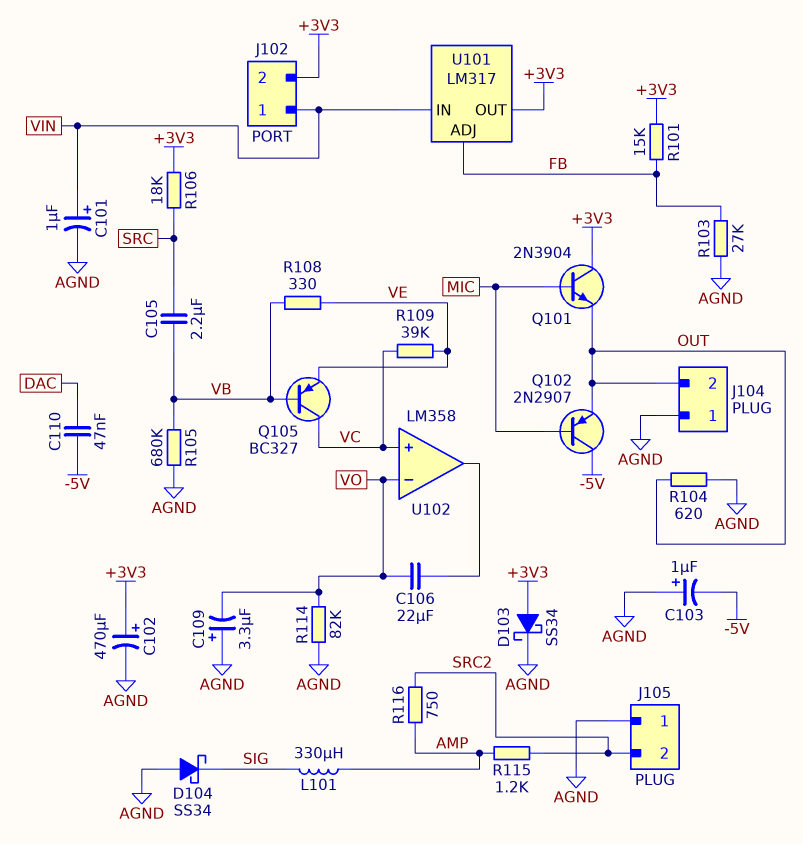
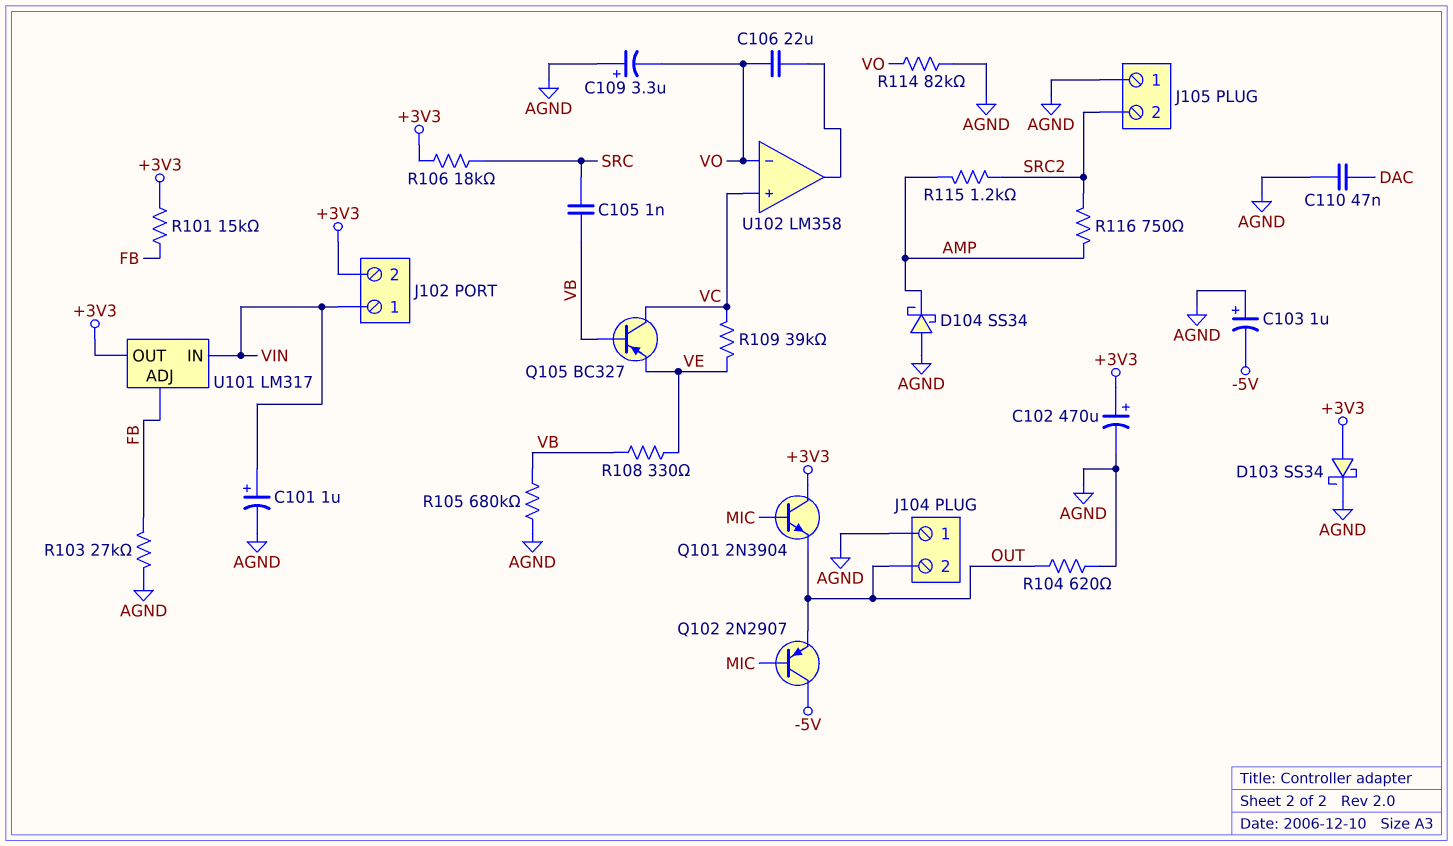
C105: 2.2uF (SRC, VB) -> 1nF (SRC, VB)
C110: 47nF (-5V, DAC) -> 47nF (AGND, DAC)
D104: schottky SS34 (A AGND, K SIG) -> schottky SS34 (A AGND, K AMP)
L101: 330uH (AMP, SIG) -> none

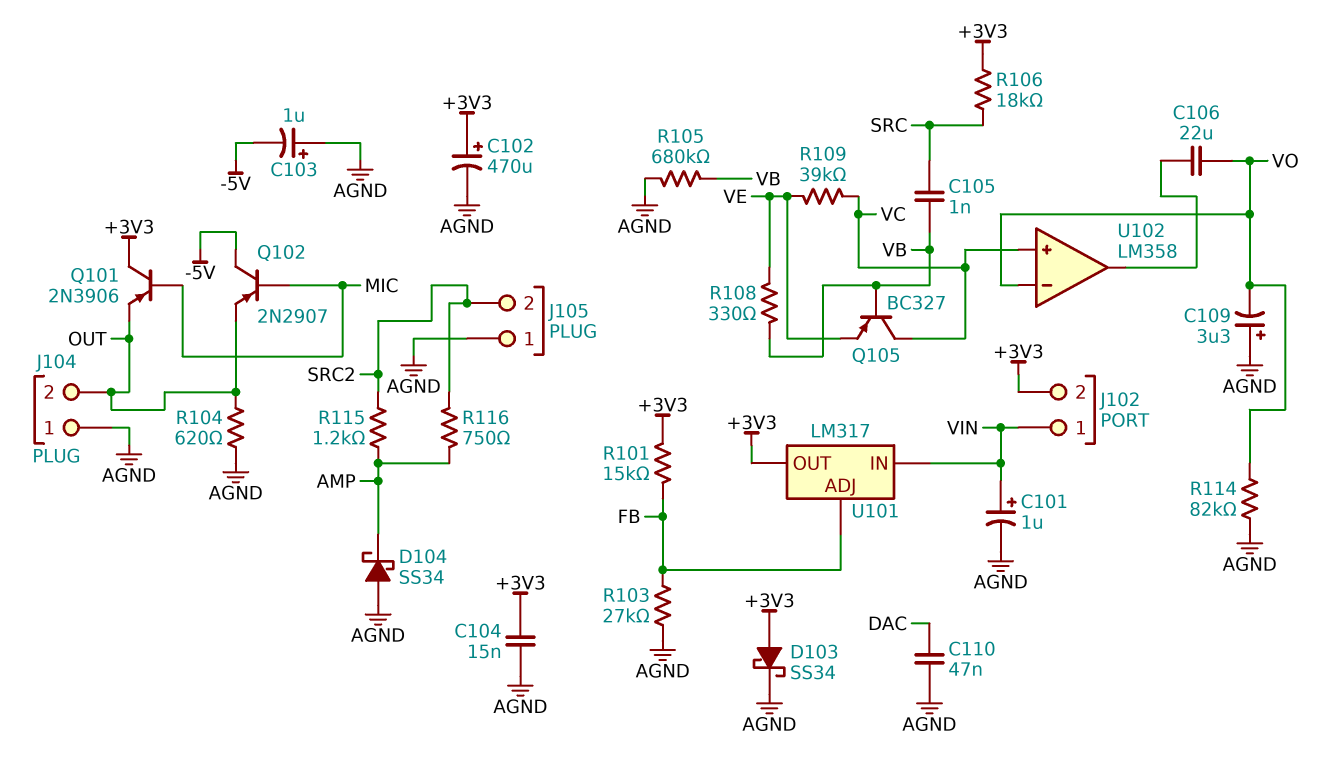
C104: none -> 15nF (+3V3, AGND)
Q101: NPN 2N3904 (B MIC, C +3V3, E OUT) -> PNP 2N3906 (B MIC, C +3V3, E OUT)

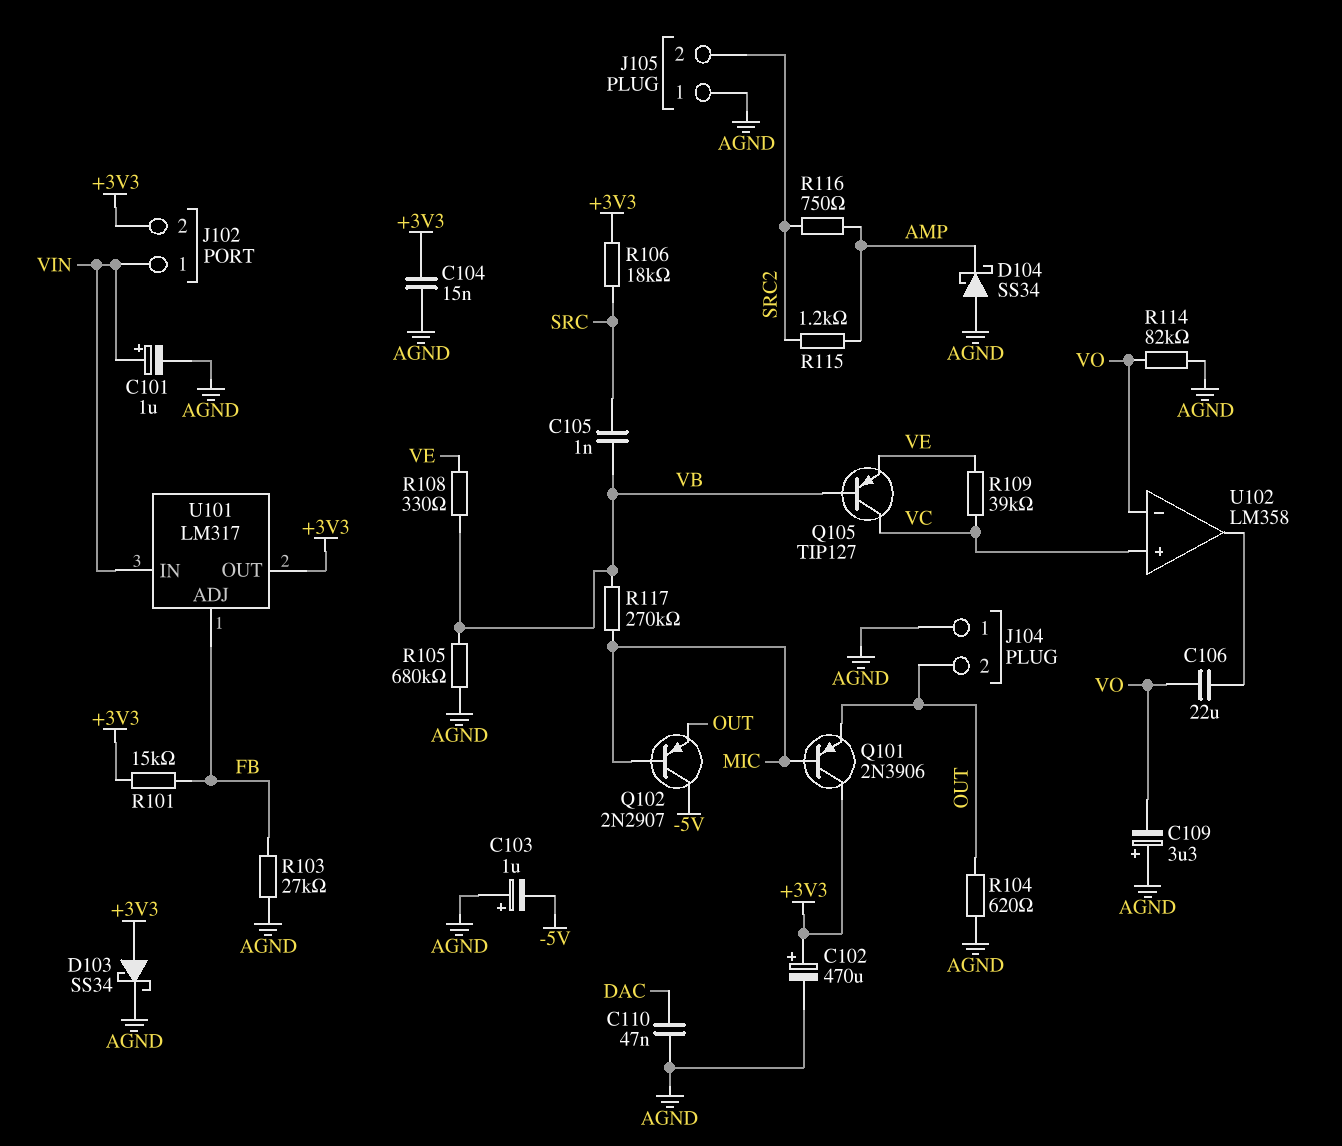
Q105: PNP BC327 (B VB, C VC, E VE) -> PNP TIP127 (B VB, C VC, E VE)
R117: none -> 270k (MIC, VB)

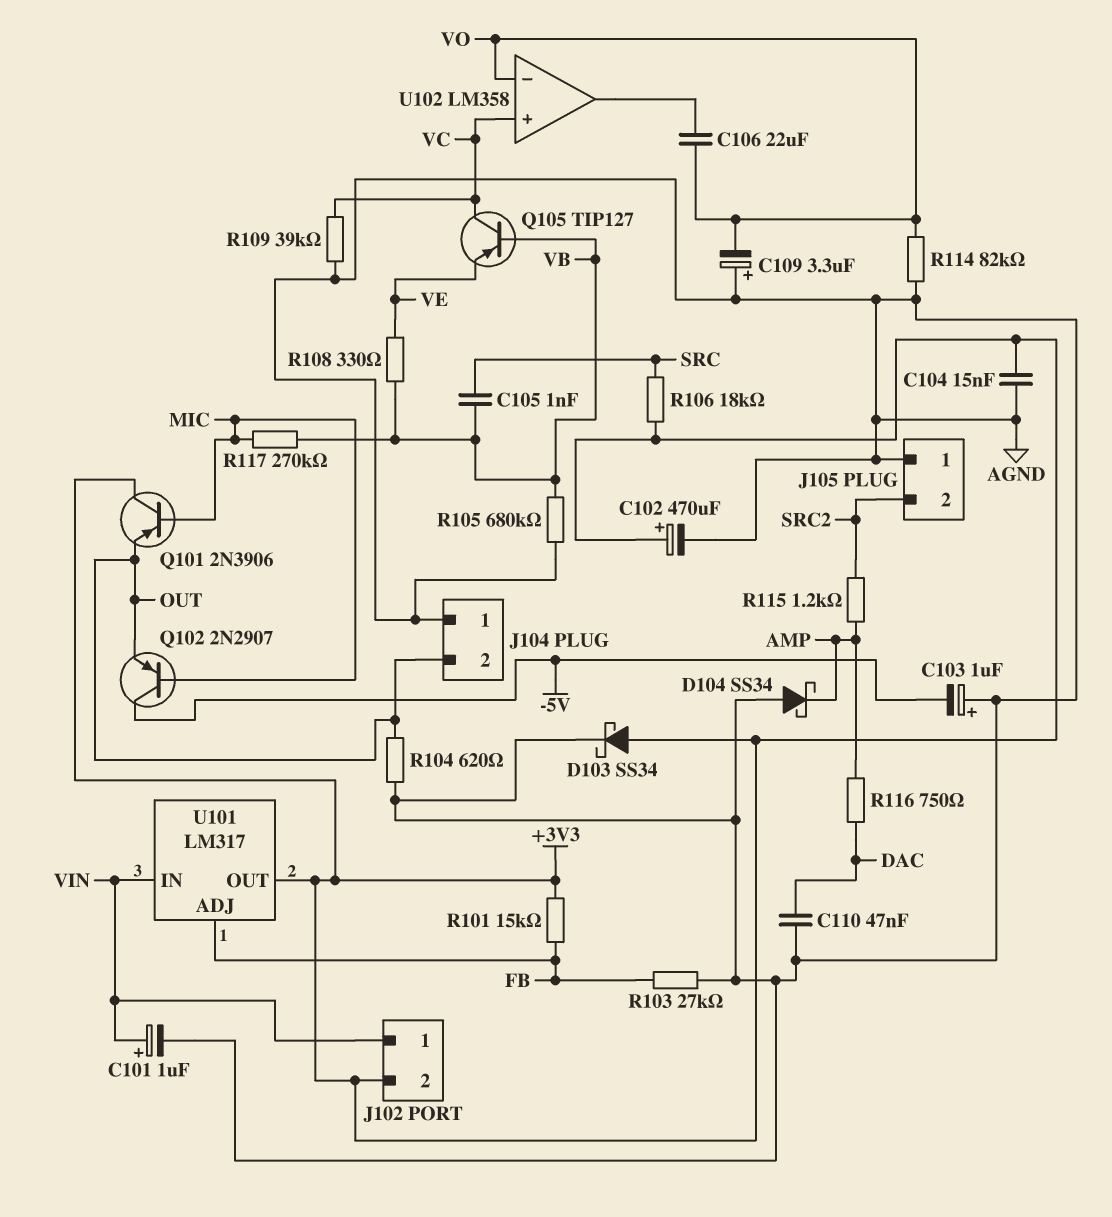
R109: 39k (VC, VE) -> 39k (AGND, VC)
R116: 750 (AMP, SRC2) -> 750 (AMP, DAC)

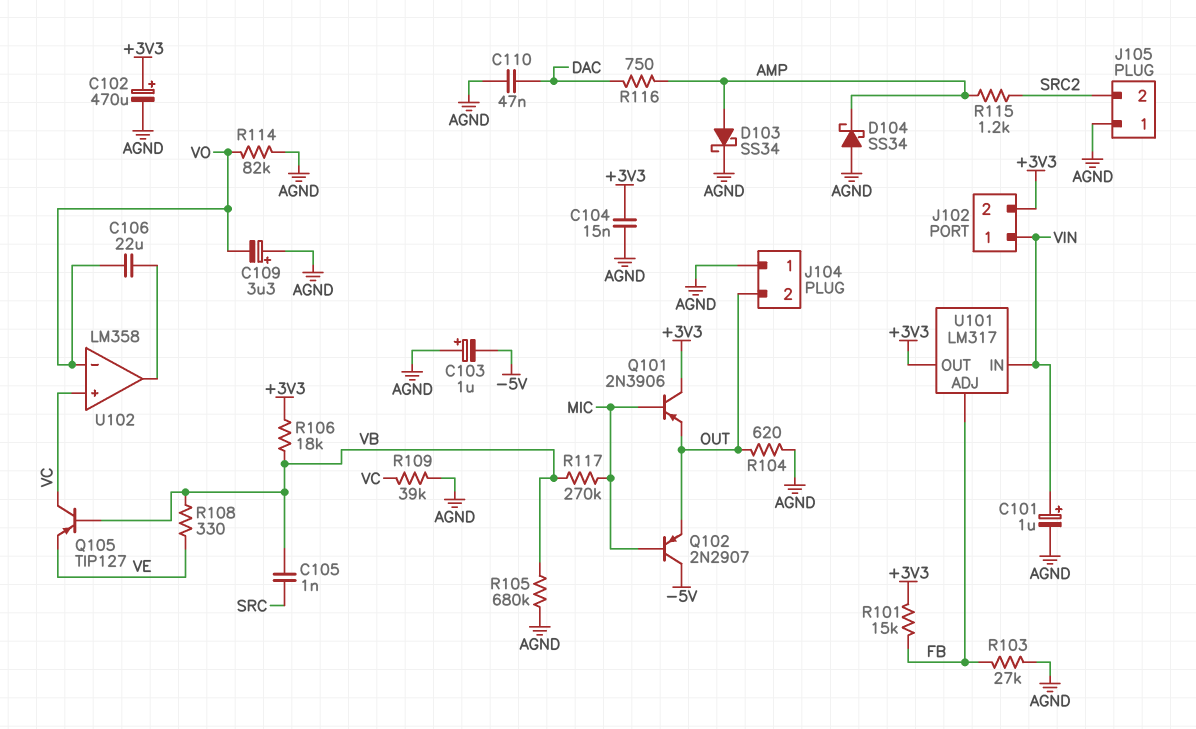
D103: schottky SS34 (A +3V3, K AGND) -> schottky SS34 (A AMP, K AGND)
R106: 18k (+3V3, SRC) -> 18k (+3V3, VB)

